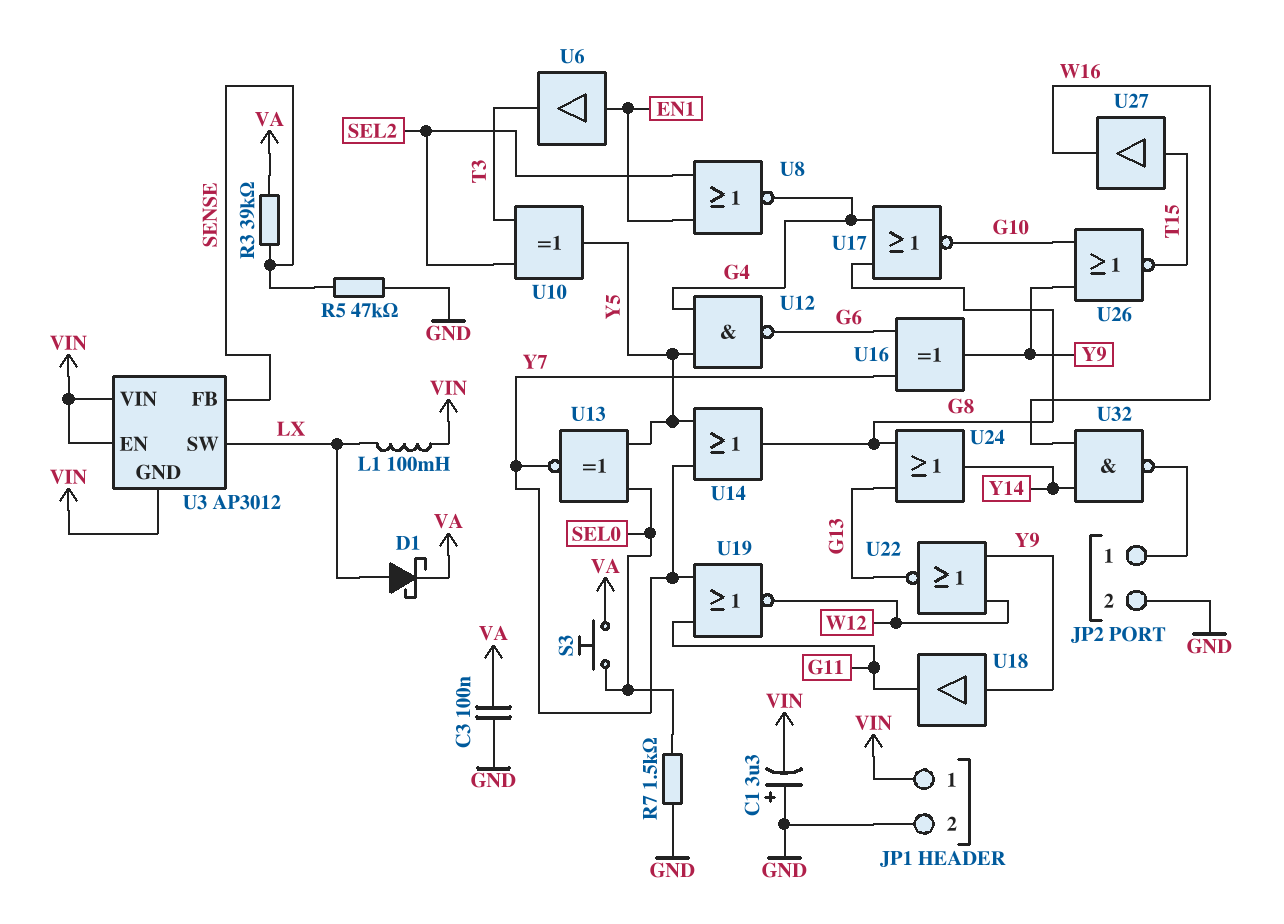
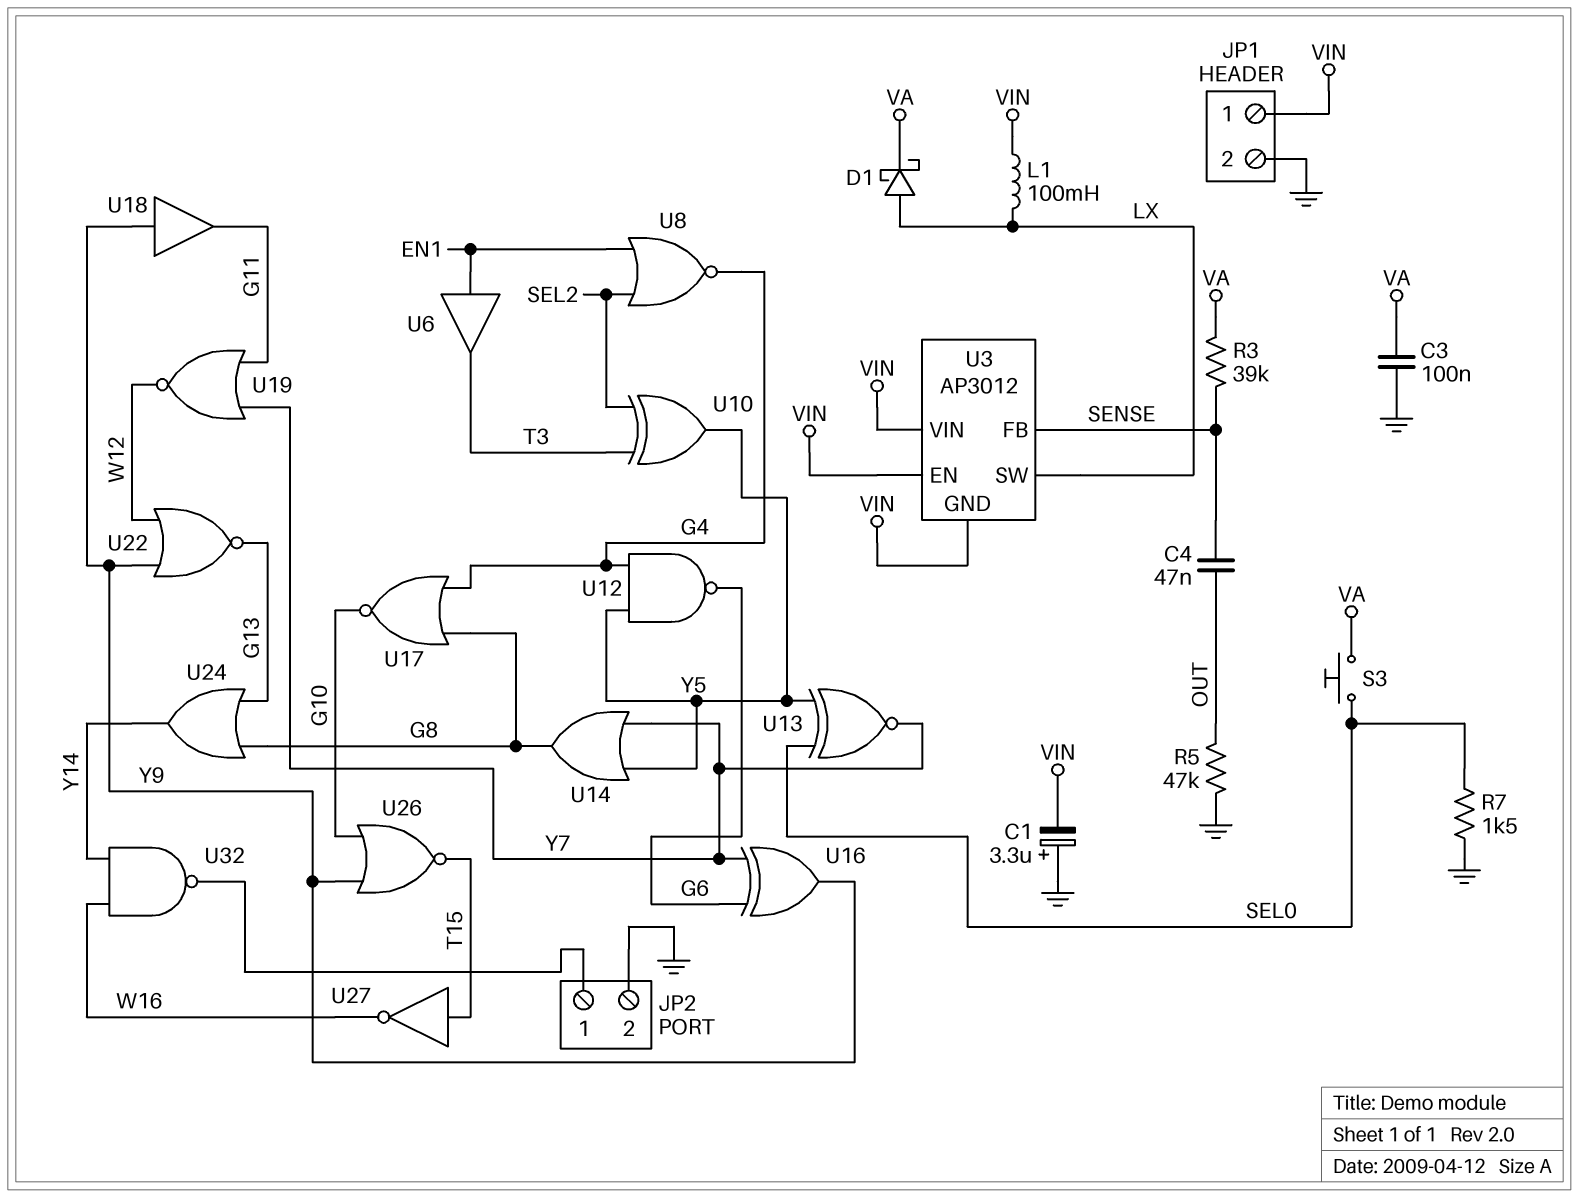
C4: none -> 47nF (OUT, SENSE)
R5: 47k (GND, SENSE) -> 47k (GND, OUT)
U27: buffer (in T15, out W16) -> NOT (in T15, out W16)

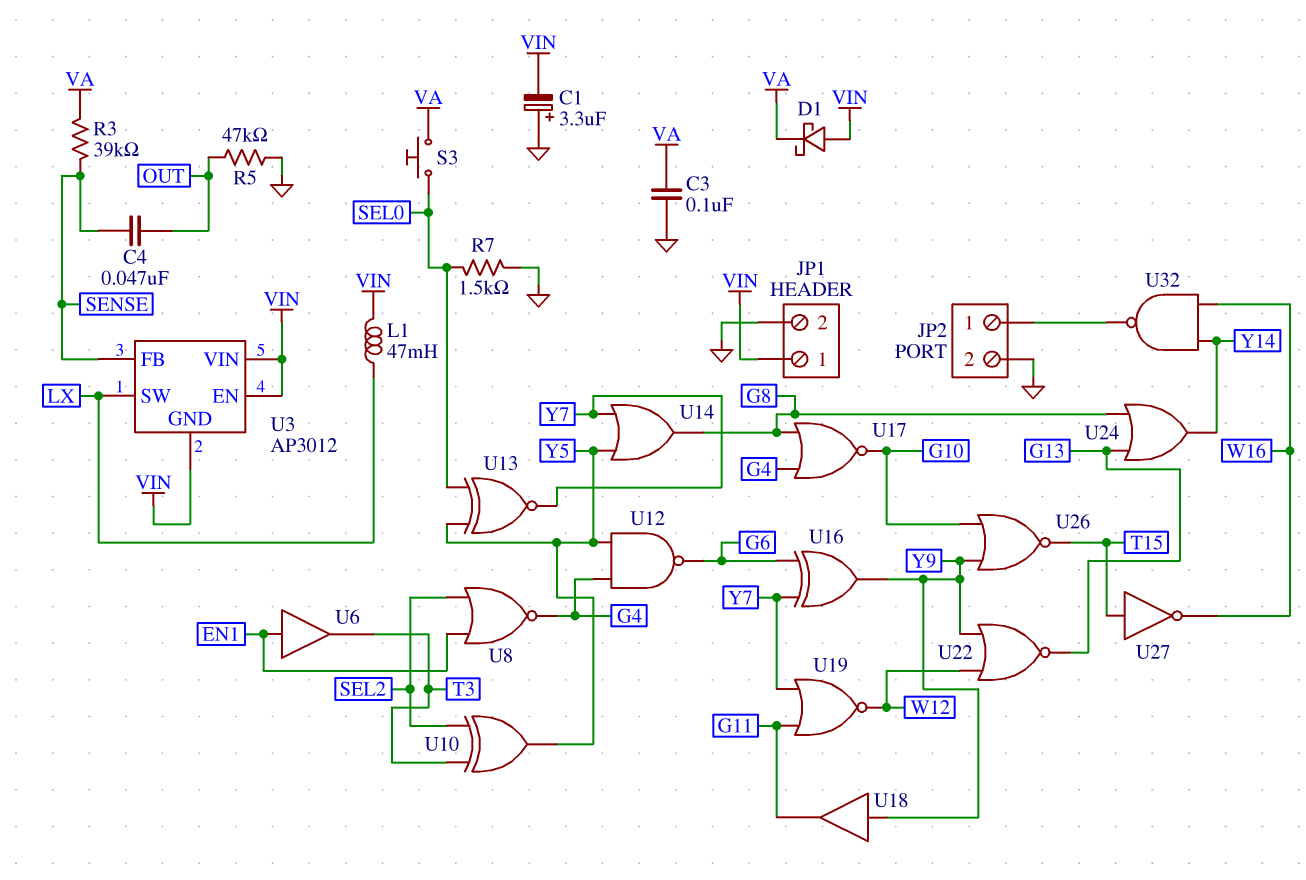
D1: schottky (A LX, K VA) -> schottky (A VIN, K VA)
L1: 100mH (LX, VIN) -> 47mH (LX, VIN)

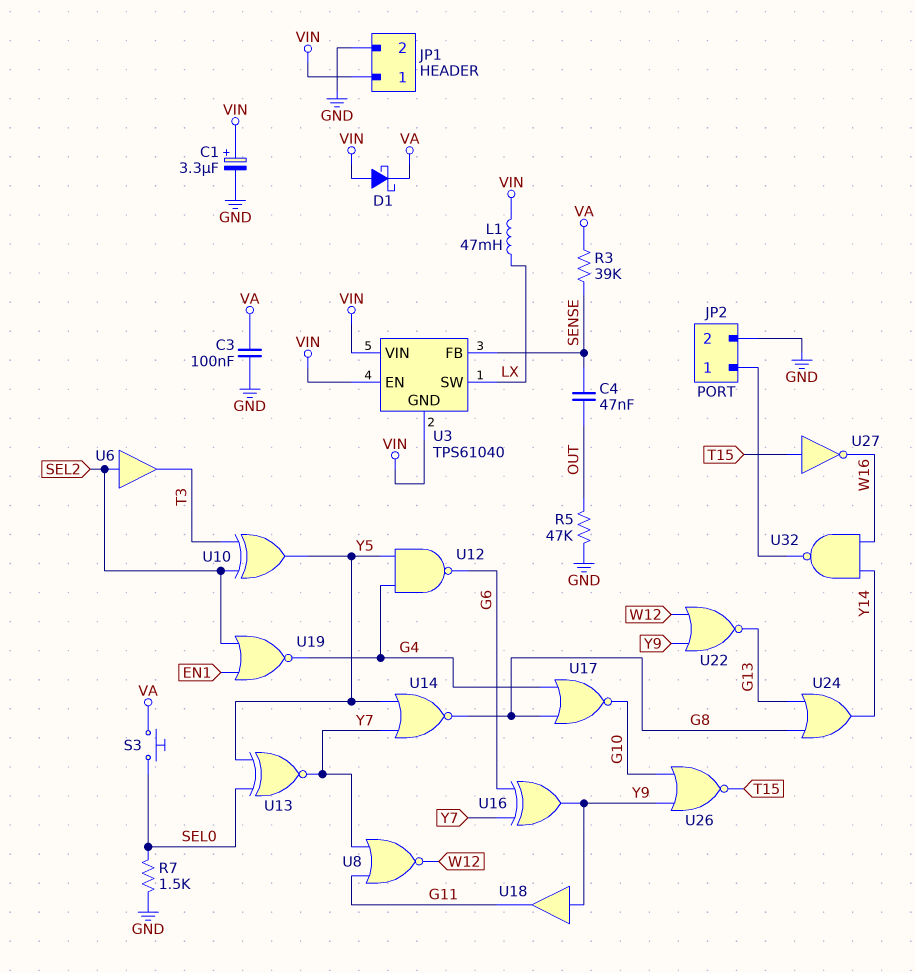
C1: 3.3uF (plus GND, minus VIN) -> 3.3uF (plus VIN, minus GND)
U3: AP3012 -> TPS61040
U6: buffer (in EN1, out T3) -> buffer (in SEL2, out T3)
U8: NOR (in EN1, in SEL2, out G4) -> NOR (in G11, in Y7, out W12)
U14: OR (in Y5, in Y7, out G8) -> NOR (in Y5, in Y7, out G8)
U19: NOR (in G11, in Y7, out W12) -> NOR (in EN1, in SEL2, out G4)

